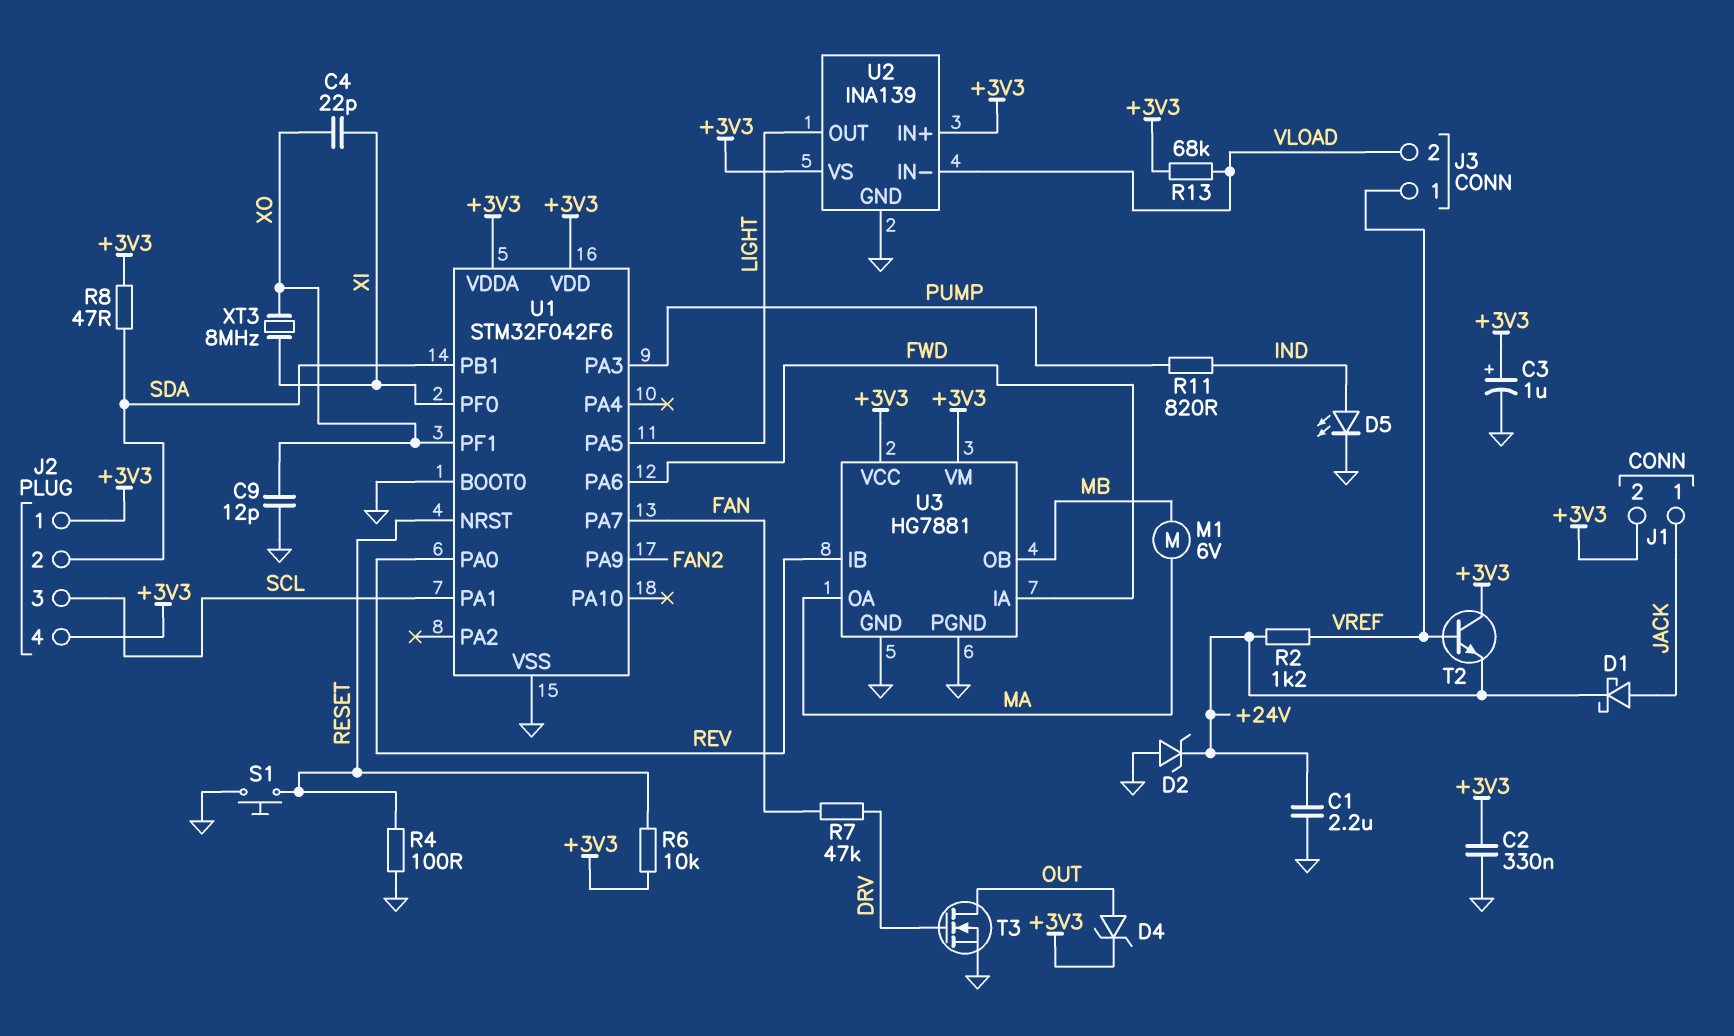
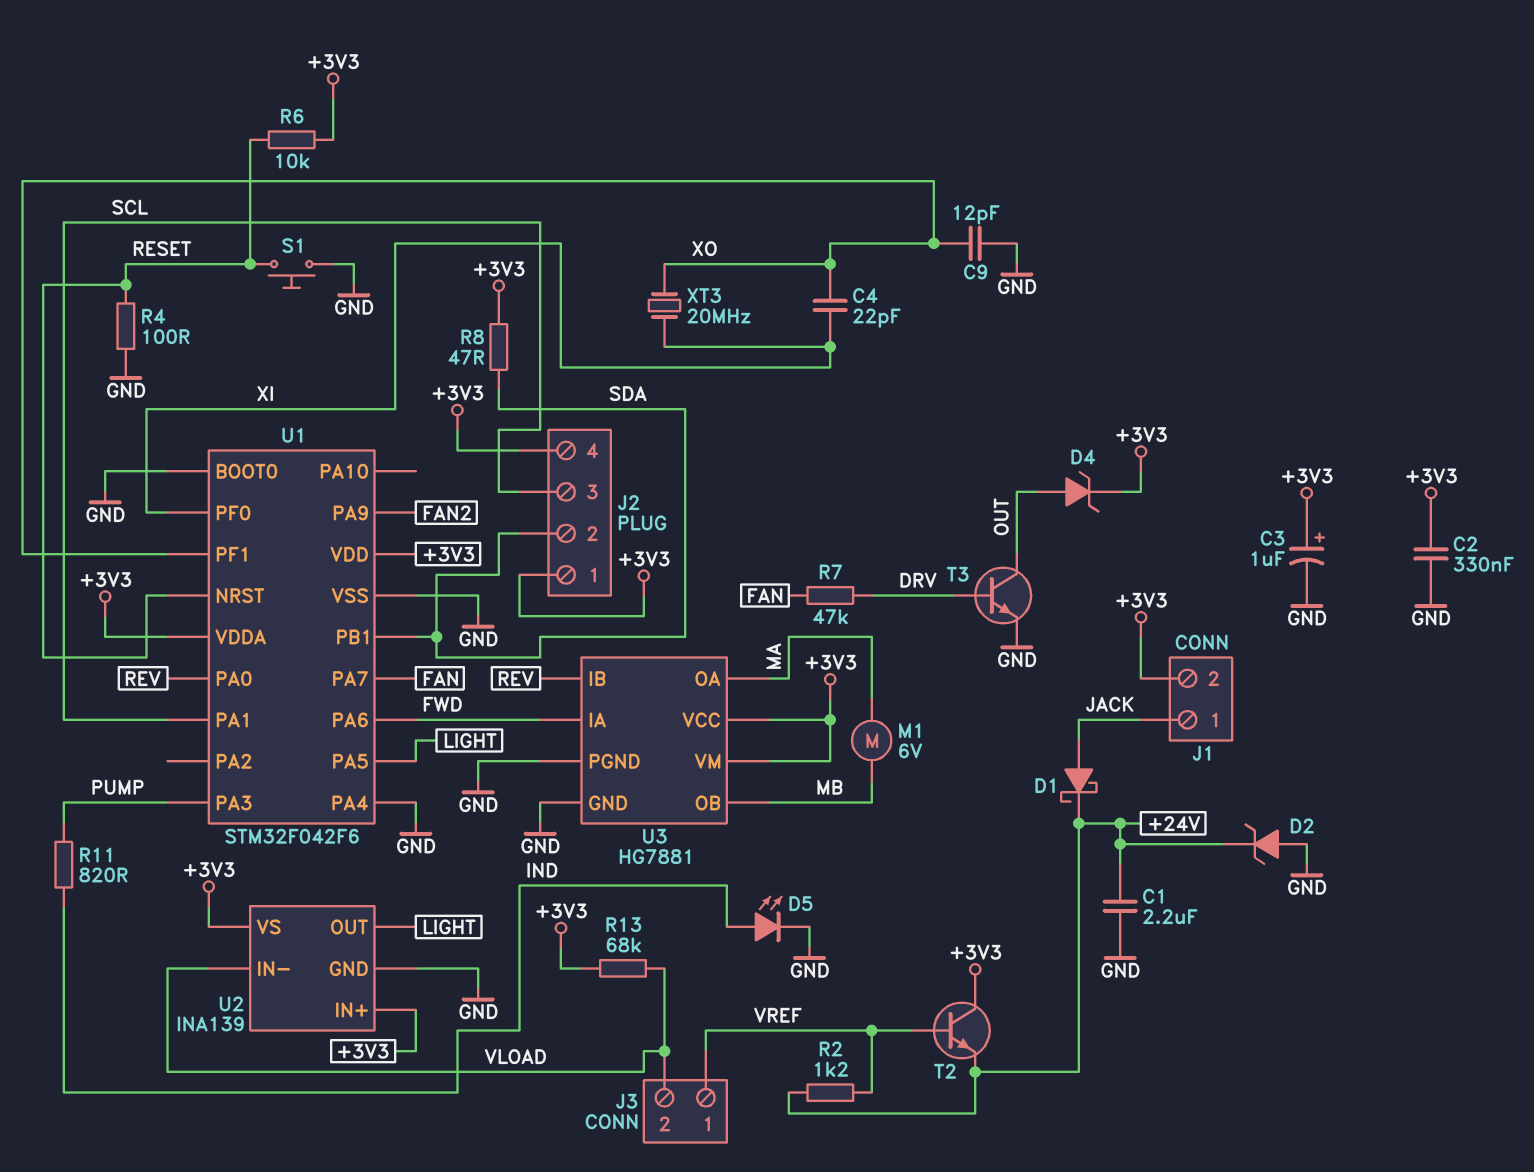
T3: NMOS (G DRV, D OUT, S GND) -> NPN (B DRV, C OUT, E GND)
U1 pin PA4: none -> GND
XT3: 8MHz (XI, XO) -> 20MHz (XI, XO)

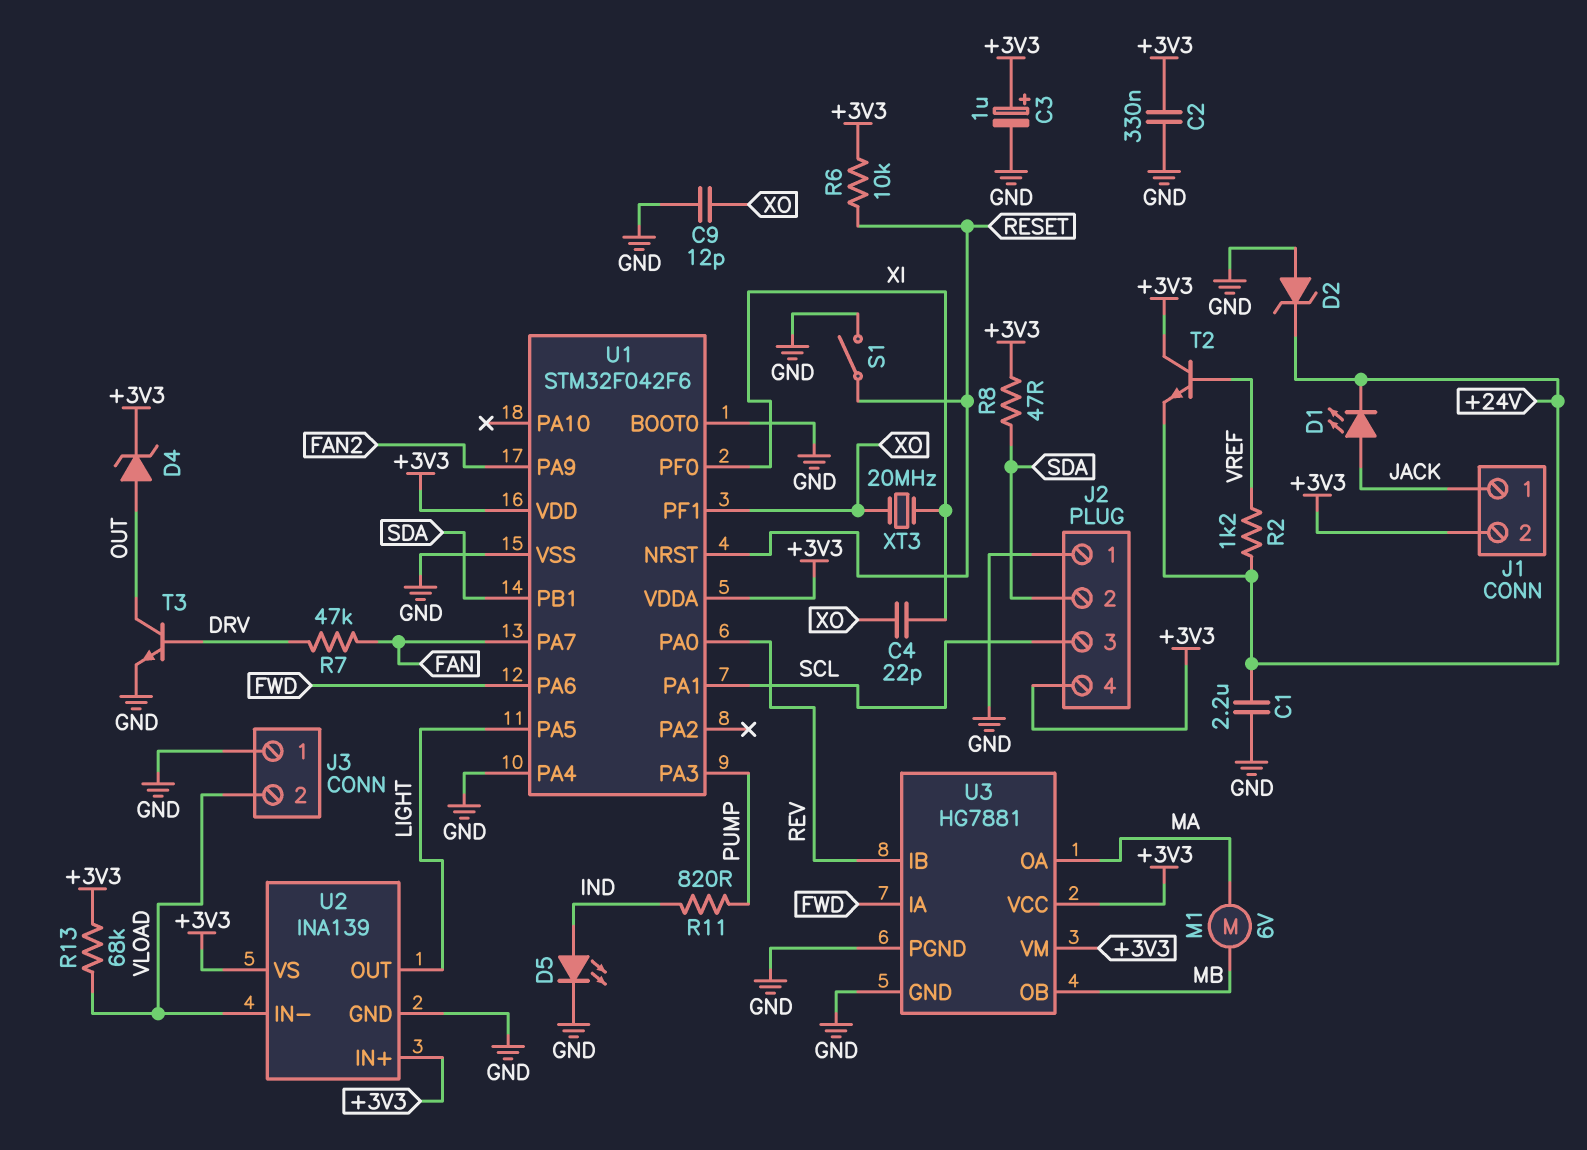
D1: schottky (A JACK, K +24V) -> LED (A JACK, K +24V)
J2 pin 1: +3V3 -> GND
J3 pin 1: VREF -> GND
R4: 100 (GND, RESET) -> none
S1: button (GND, RESET) -> switch (GND, RESET)

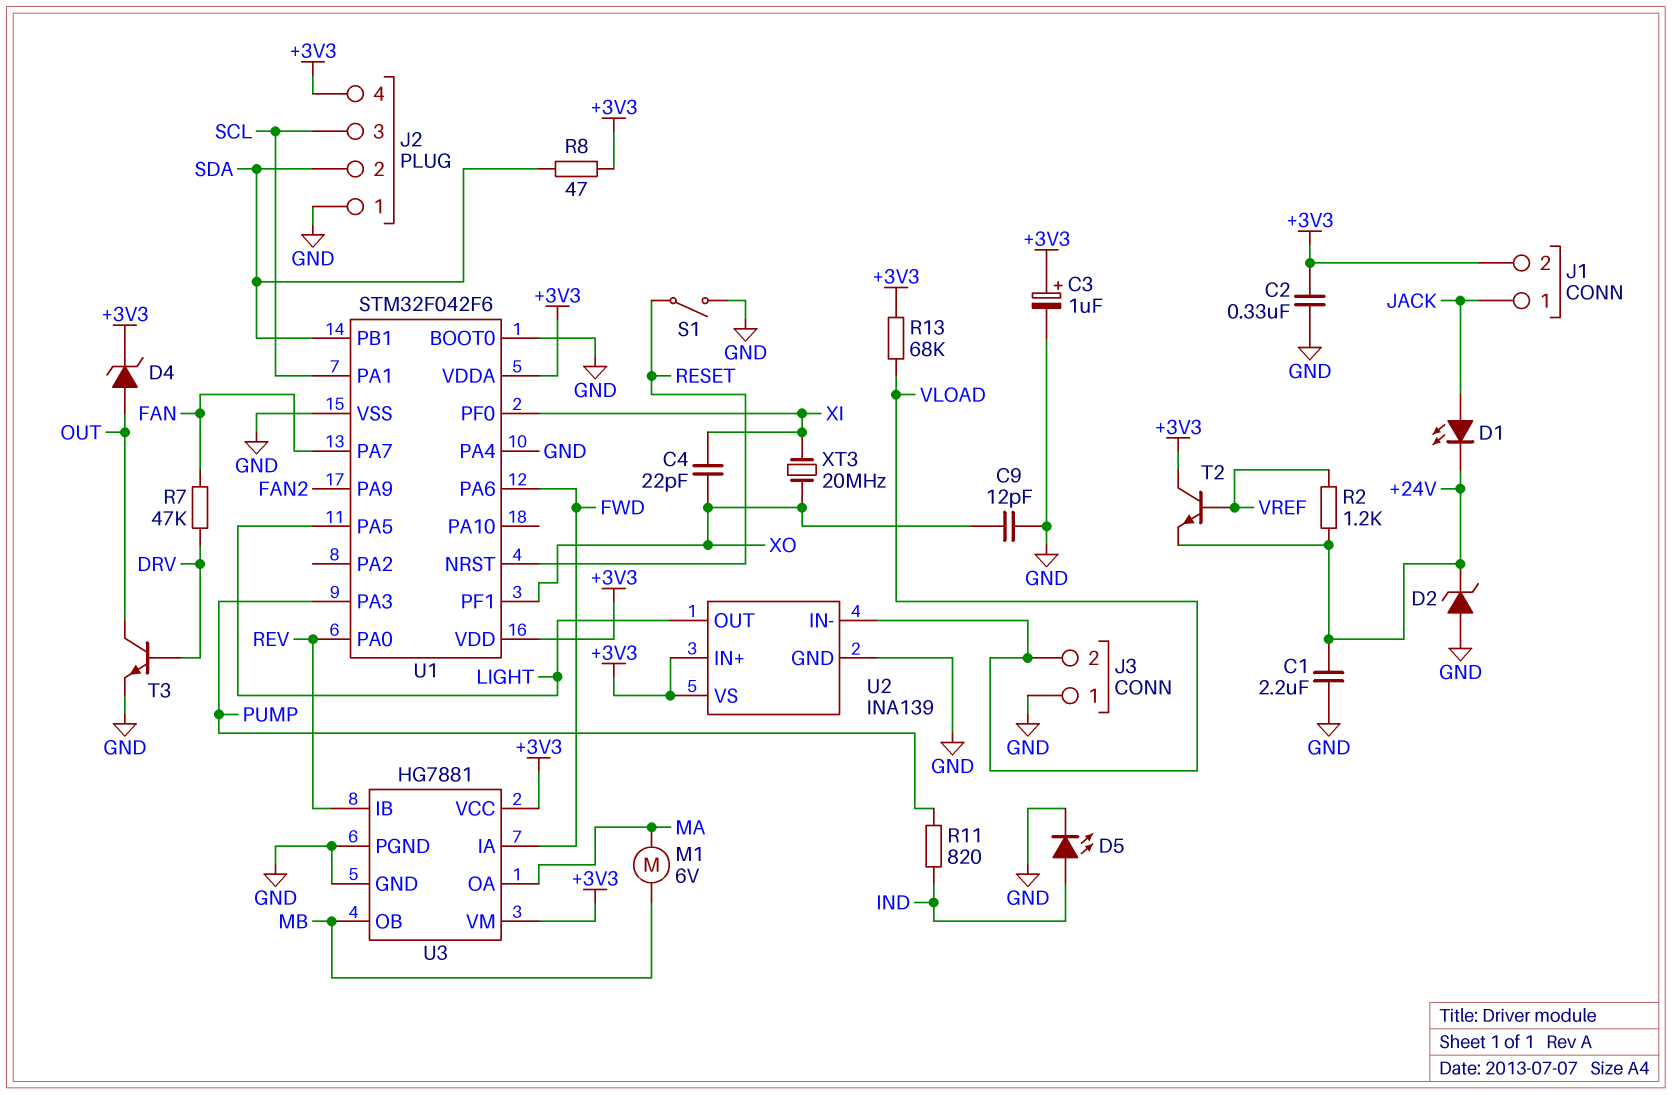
R6: 10k (+3V3, RESET) -> none

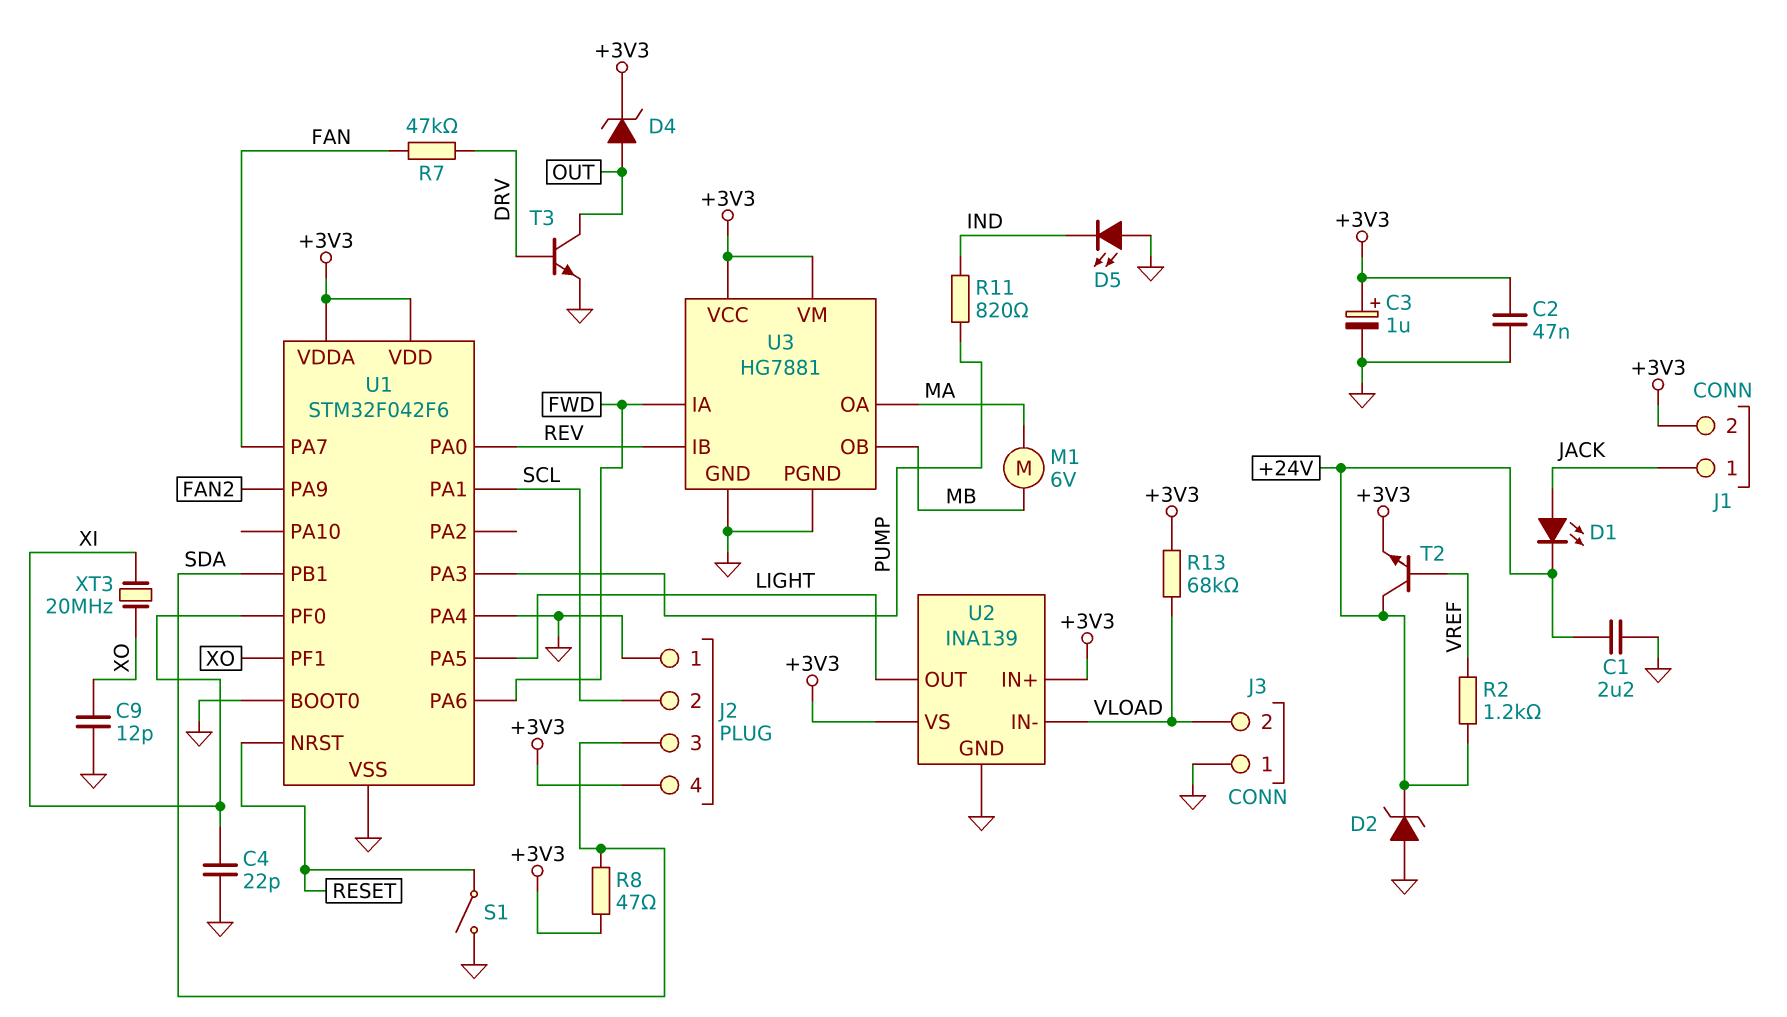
C2: 330nF (+3V3, GND) -> 47nF (+3V3, GND)
C4: 22pF (XI, XO) -> 22pF (GND, XI)
D5: LED (A IND, K GND) -> LED (A GND, K IND)
J2 pin 2: SDA -> SCL
J2 pin 3: SCL -> SDA
T2: NPN (B VREF, C +3V3, E +24V) -> NPN (B VREF, C +24V, E +3V3)

